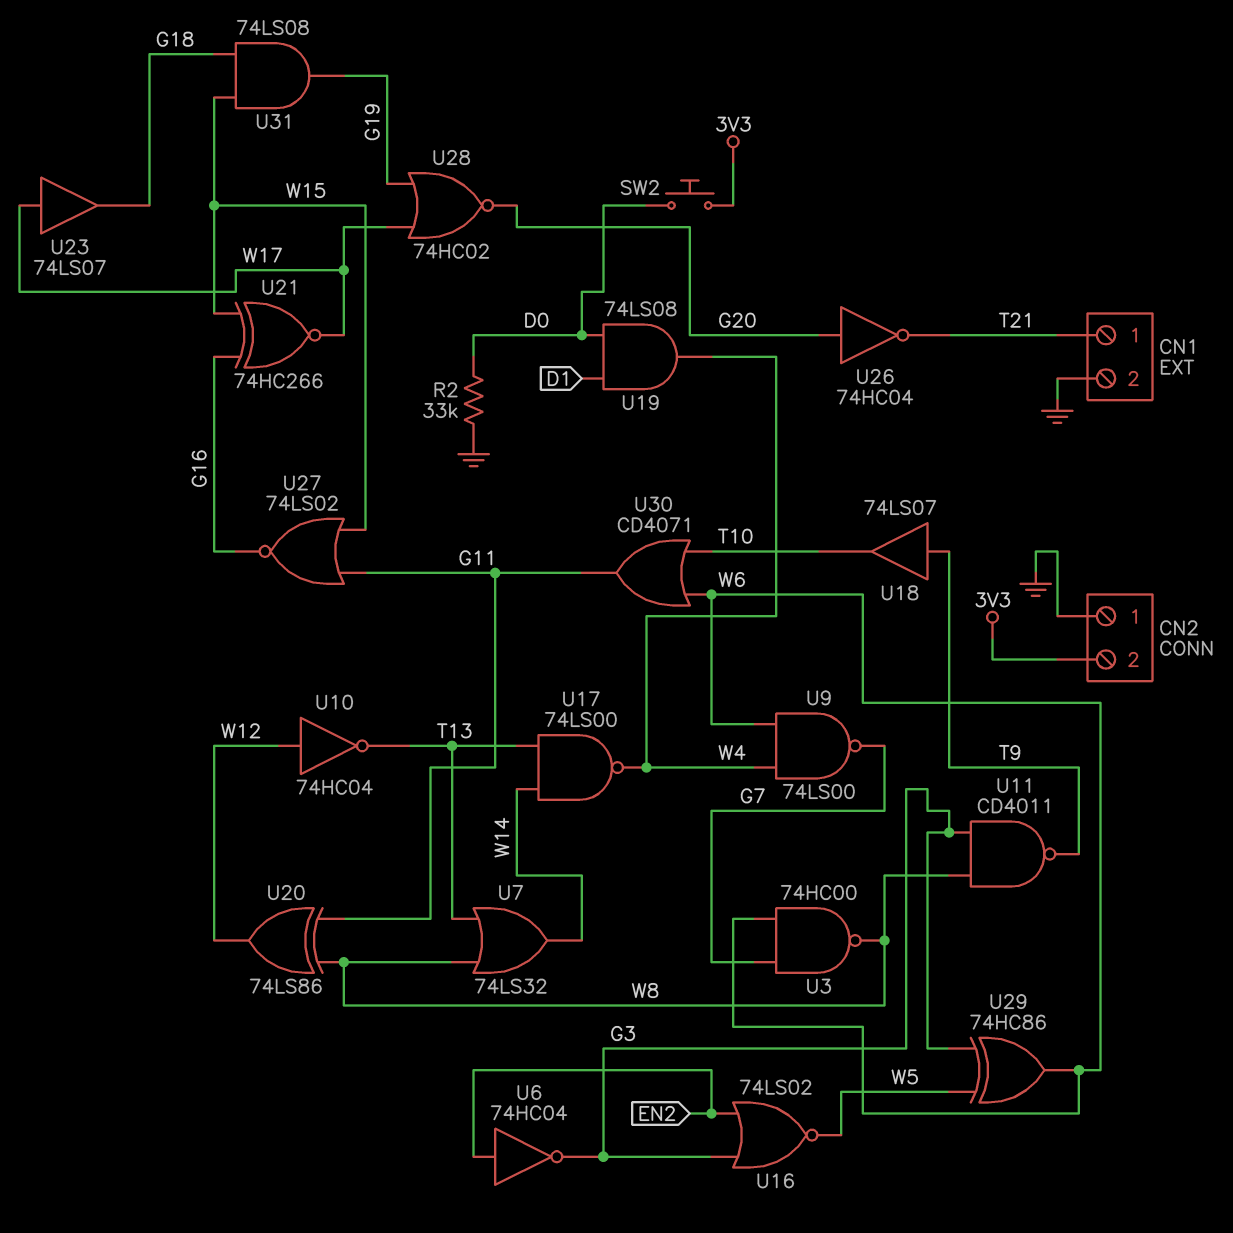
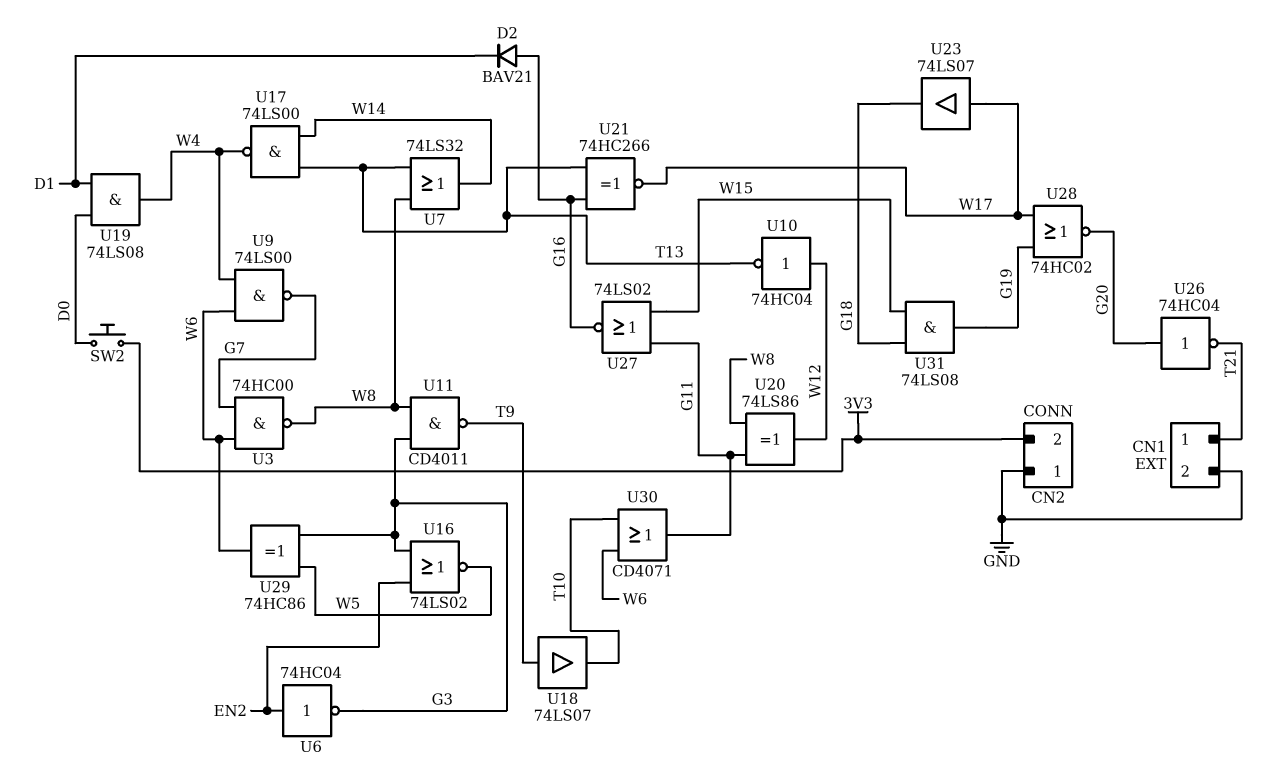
D2: none -> diode BAV21 (A G16, K D1)
R2: 33k (D0, GND) -> none
U21: XNOR 74HC266 (in G16, in W15, out W17) -> XNOR 74HC266 (in G16, in T13, out W17)

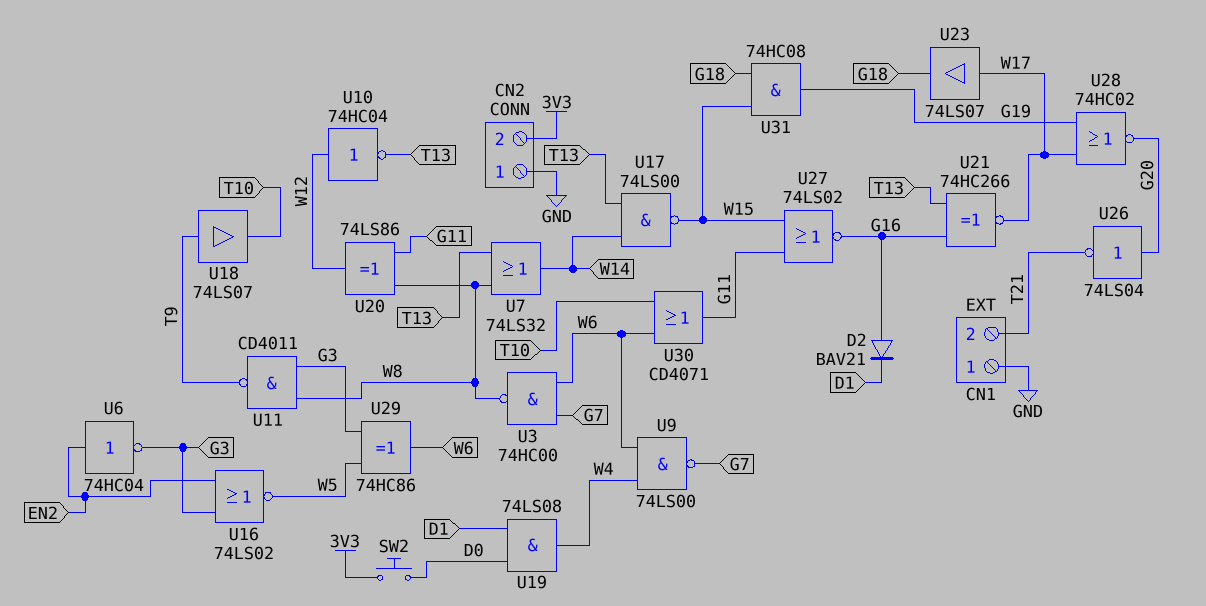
CN1 pin 1: T21 -> GND
CN1 pin 2: GND -> T21
U17: NAND 74LS00 (in T13, in W14, out W4) -> NAND 74LS00 (in T13, in W14, out W15)
U26: NOT 74HC04 (in G20, out T21) -> NOT 74LS04 (in G20, out T21)
U31: AND 74LS08 (in G18, in W15, out G19) -> AND 74HC08 (in G18, in W15, out G19)

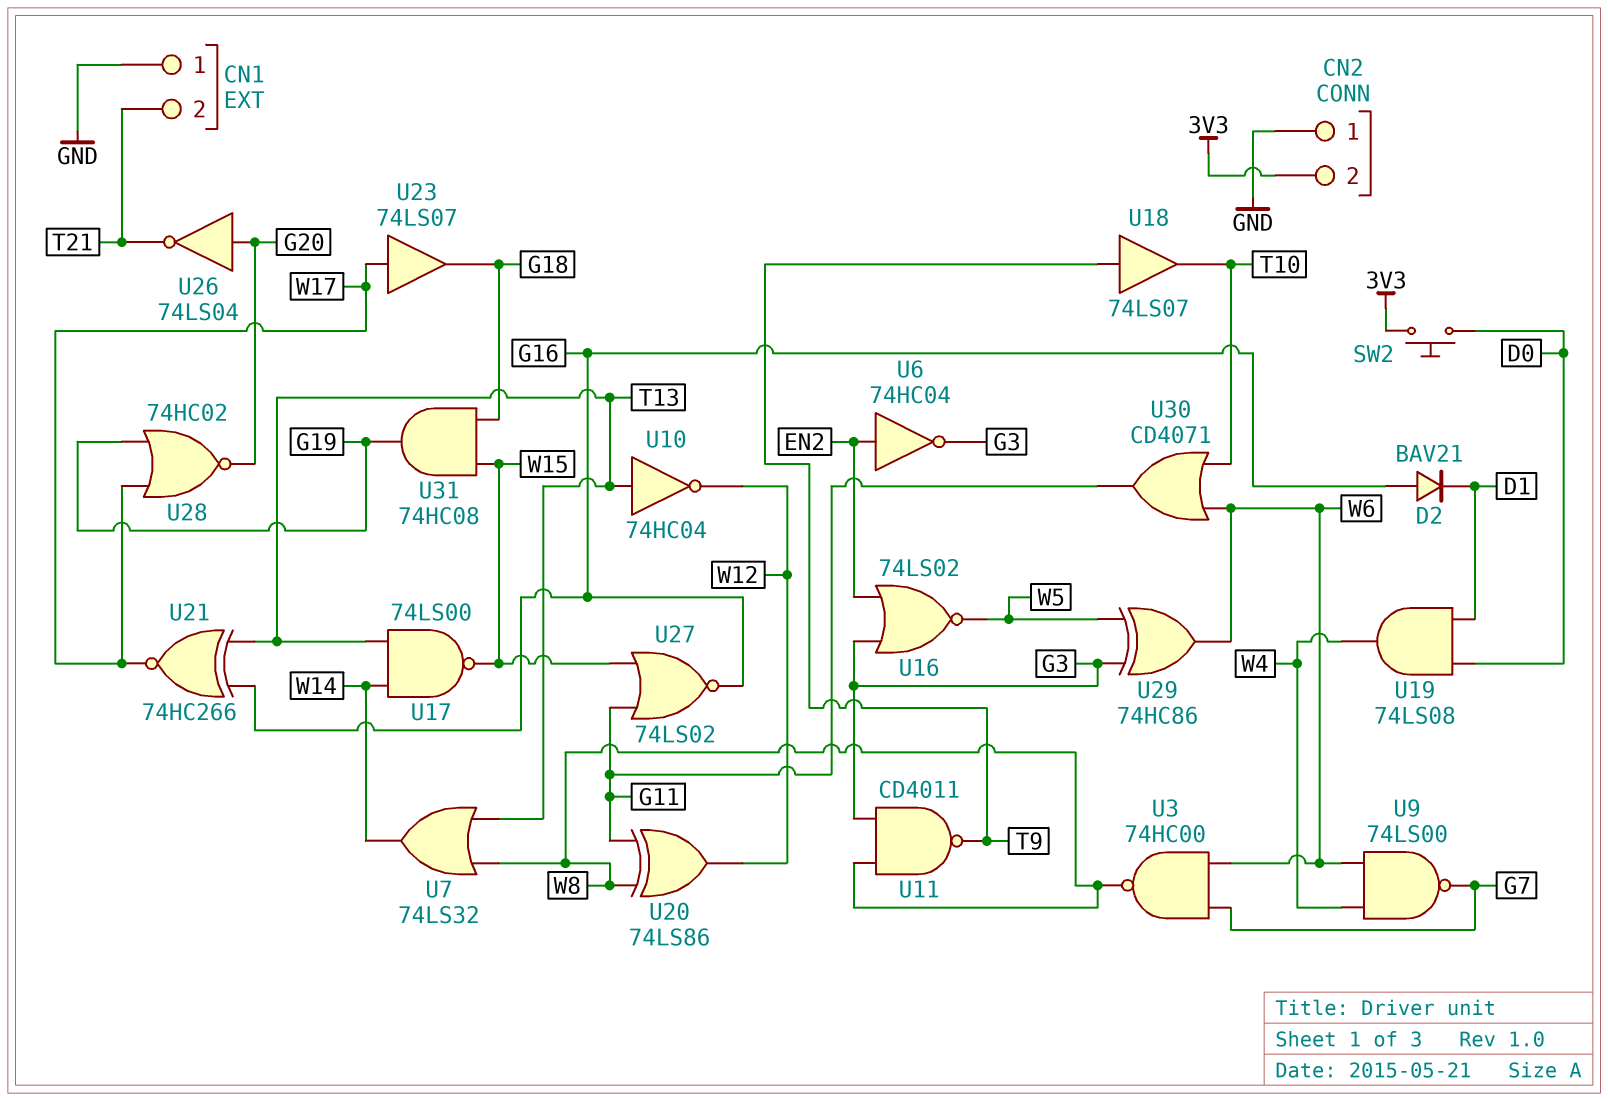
U10: NOT 74HC04 (in W12, out T13) -> NOT 74HC04 (in T13, out W12)

